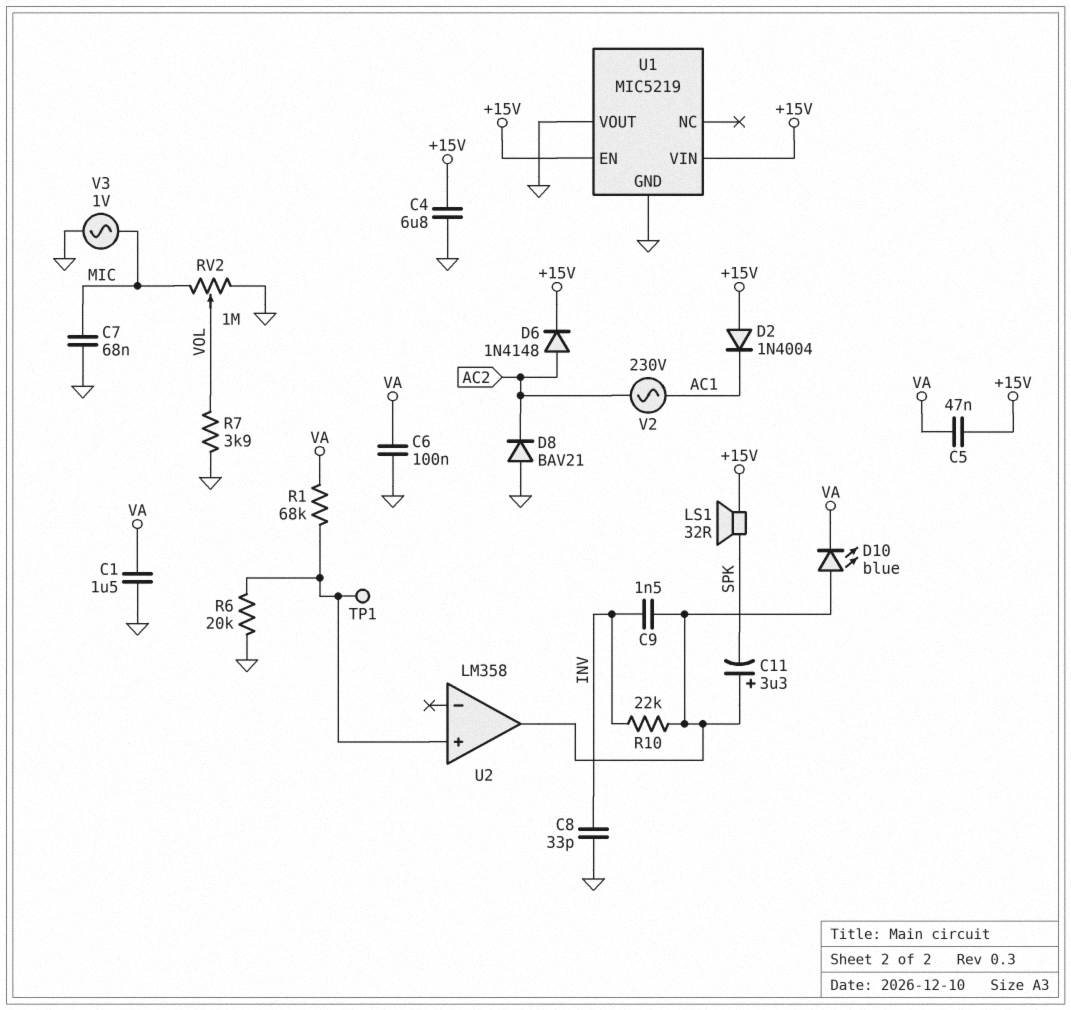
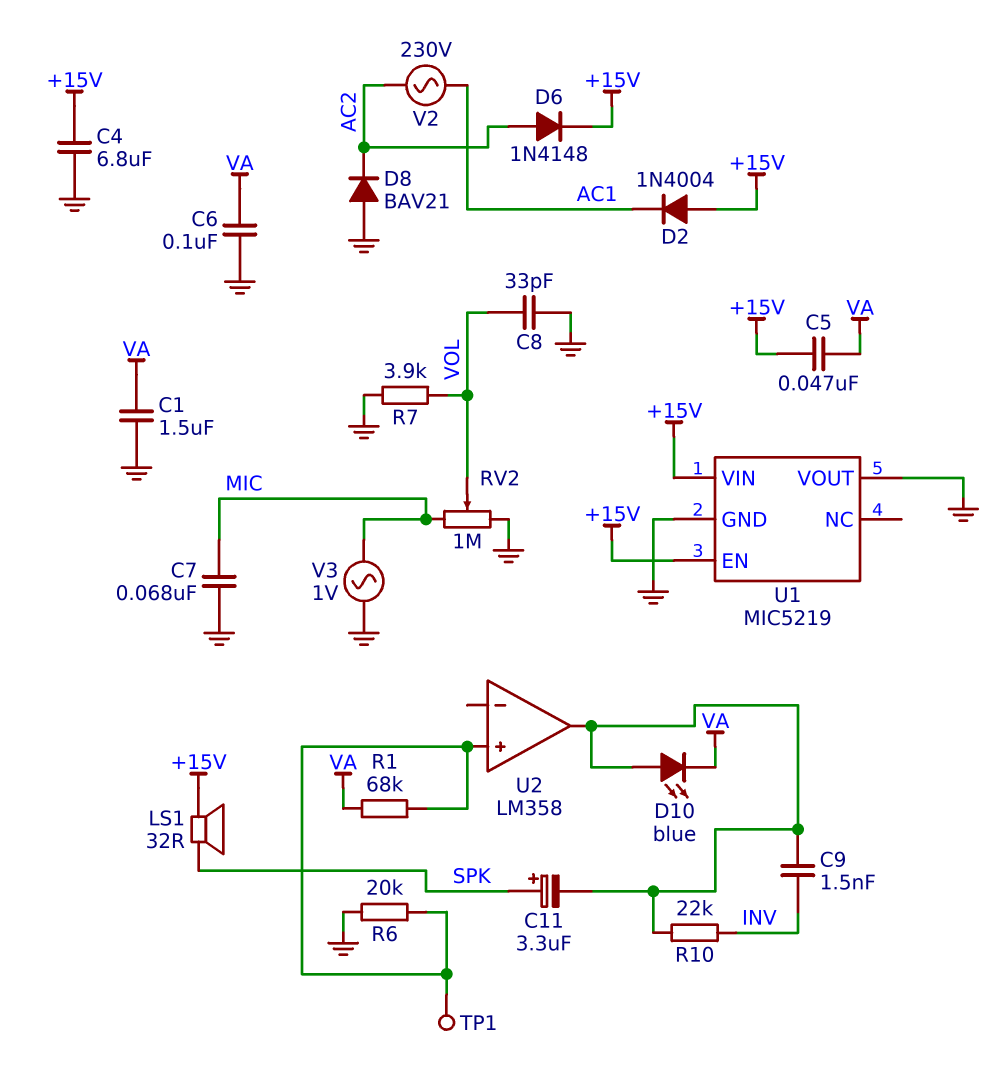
C8: 33pF (GND, INV) -> 33pF (GND, VOL)
C11: 3.3uF (plus U2/out, minus SPK) -> 3.3uF (plus SPK, minus U2/out)

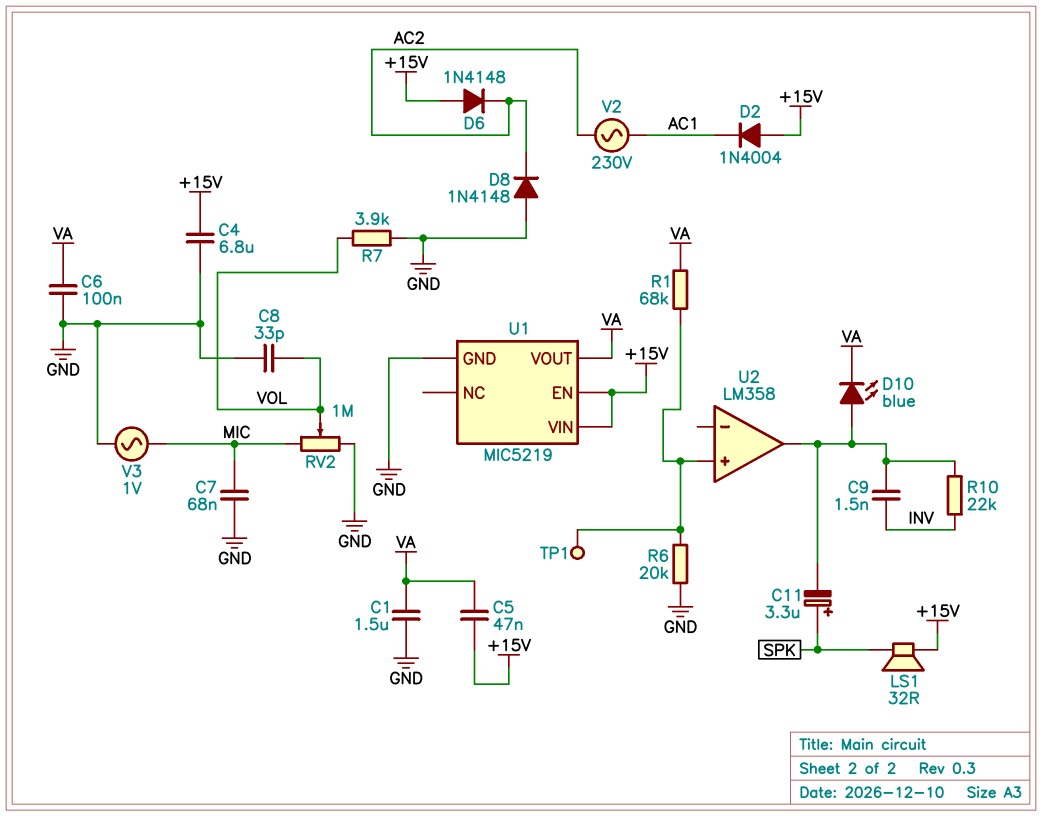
D6: diode 1N4148 (A AC2, K +15V) -> diode 1N4148 (A +15V, K AC2)
D8: diode BAV21 (A GND, K AC2) -> diode 1N4148 (A GND, K AC2)
U1 pin VOUT: GND -> VA

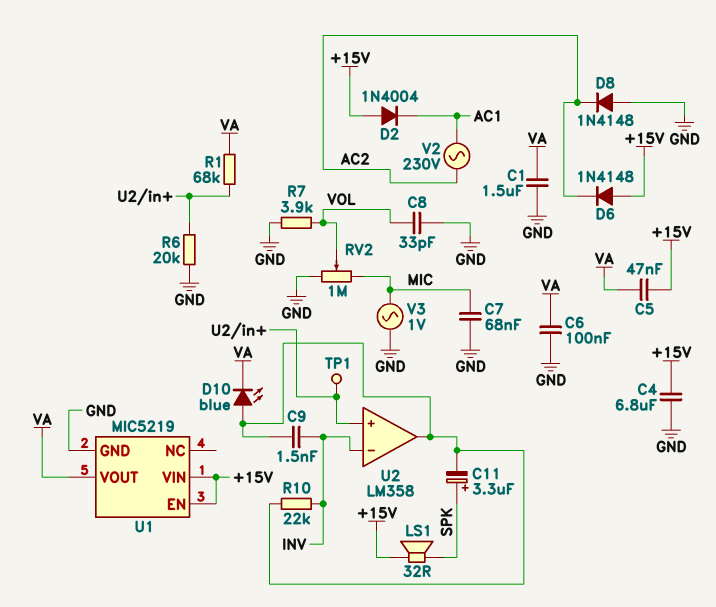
U2 pin in-: none -> INV

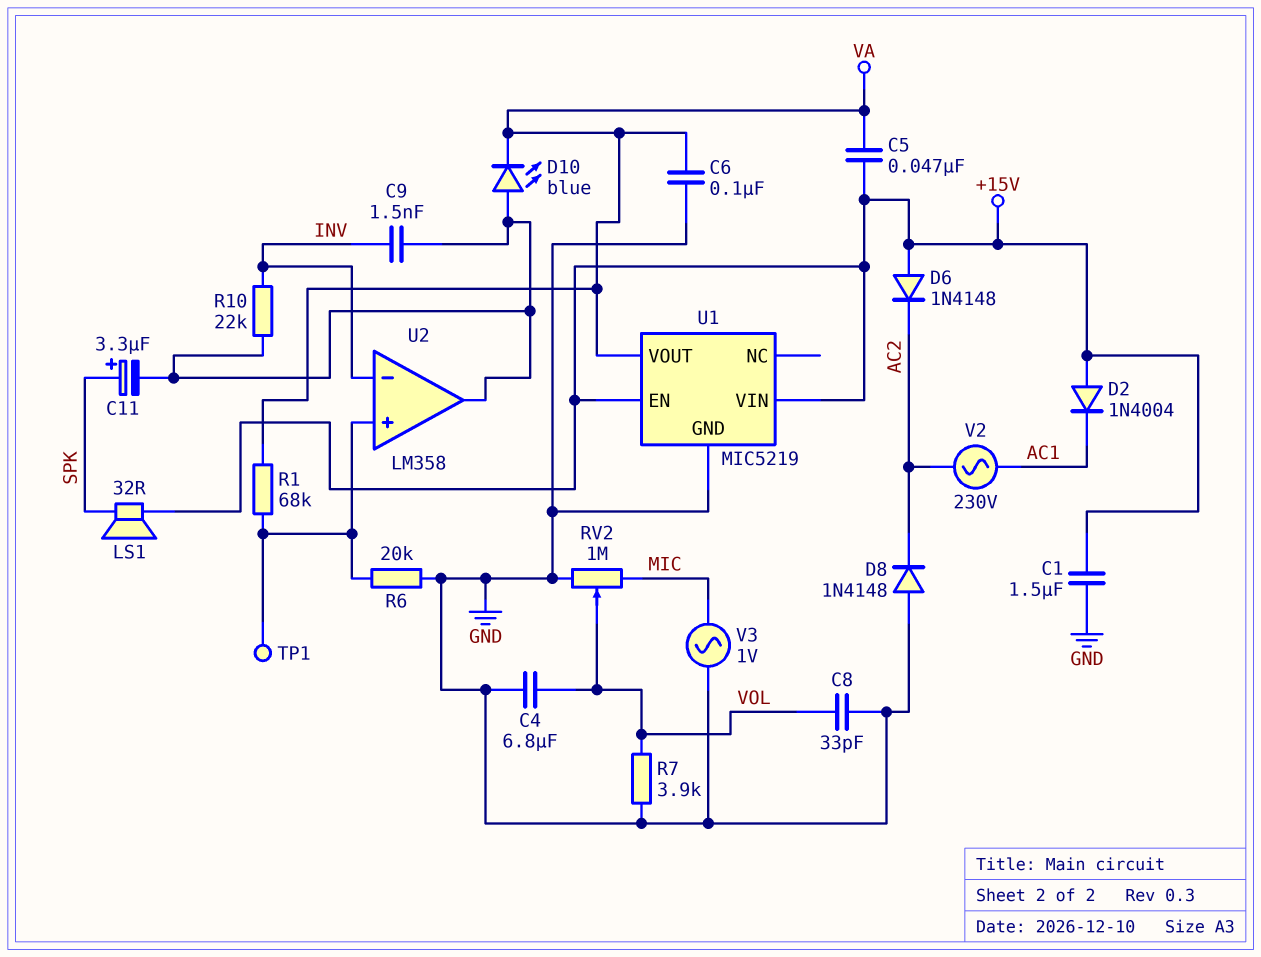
C1: 1.5uF (GND, VA) -> 1.5uF (+15V, GND)
C4: 6.8uF (+15V, GND) -> 6.8uF (GND, VOL)
C7: 68nF (GND, MIC) -> none

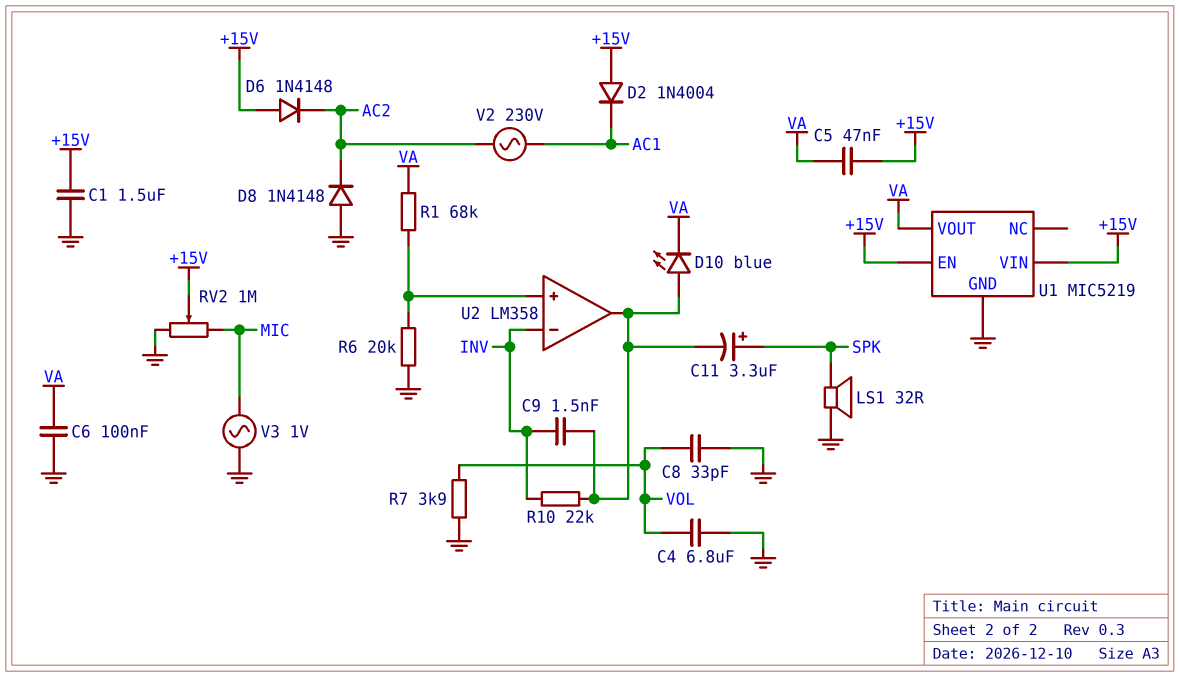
LS1: speaker 32R (+15V, SPK) -> speaker 32R (GND, SPK)
RV2: 1M (GND, MIC, wiper VOL) -> 1M (GND, MIC, wiper +15V)
TP1: test point (U2/in+) -> none

